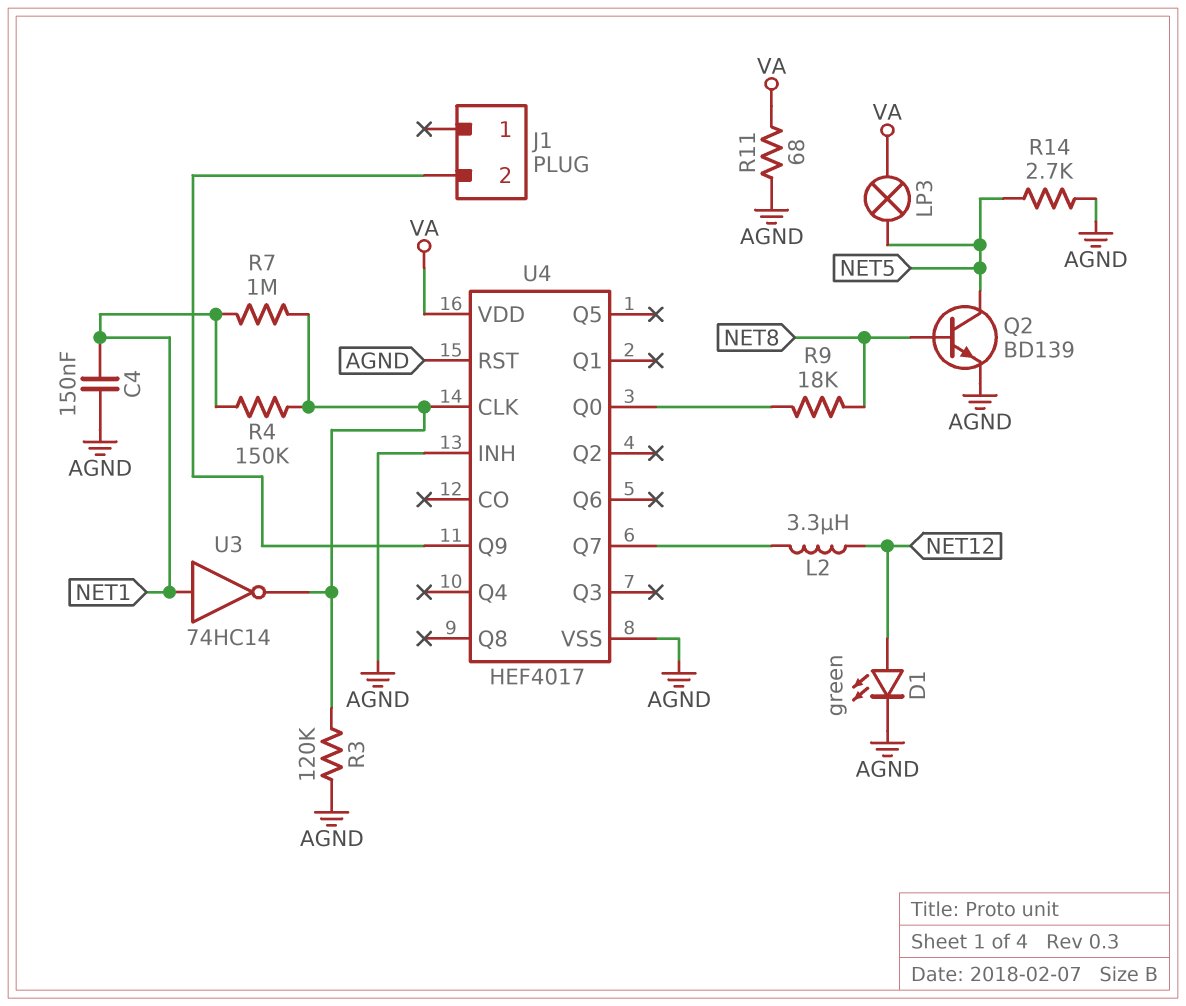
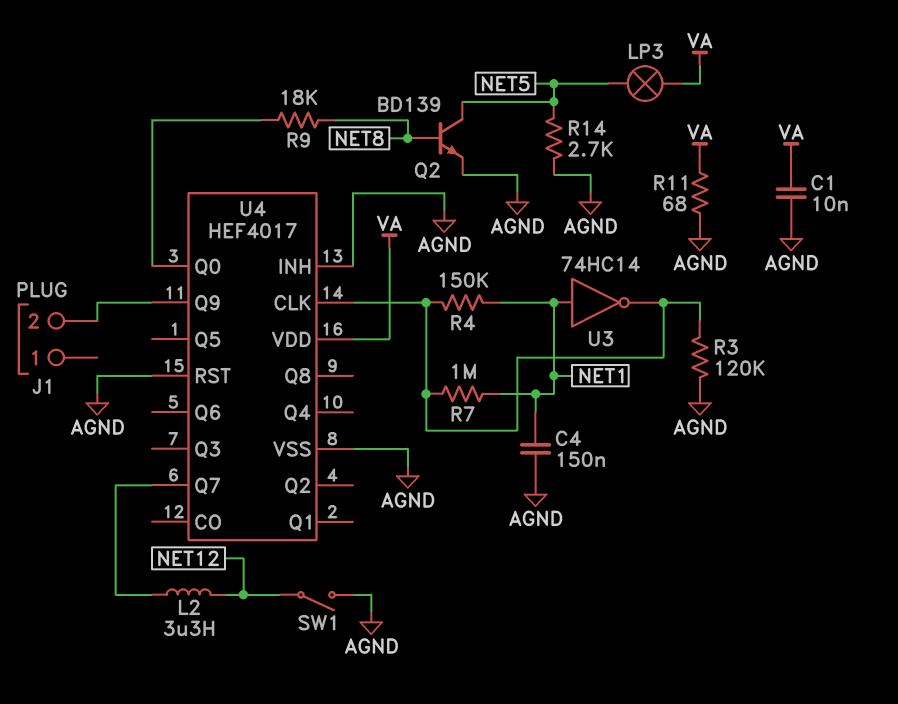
C1: none -> 10nF (AGND, VA)
D1: LED green (A NET12, K AGND) -> none
SW1: none -> switch (AGND, NET12)

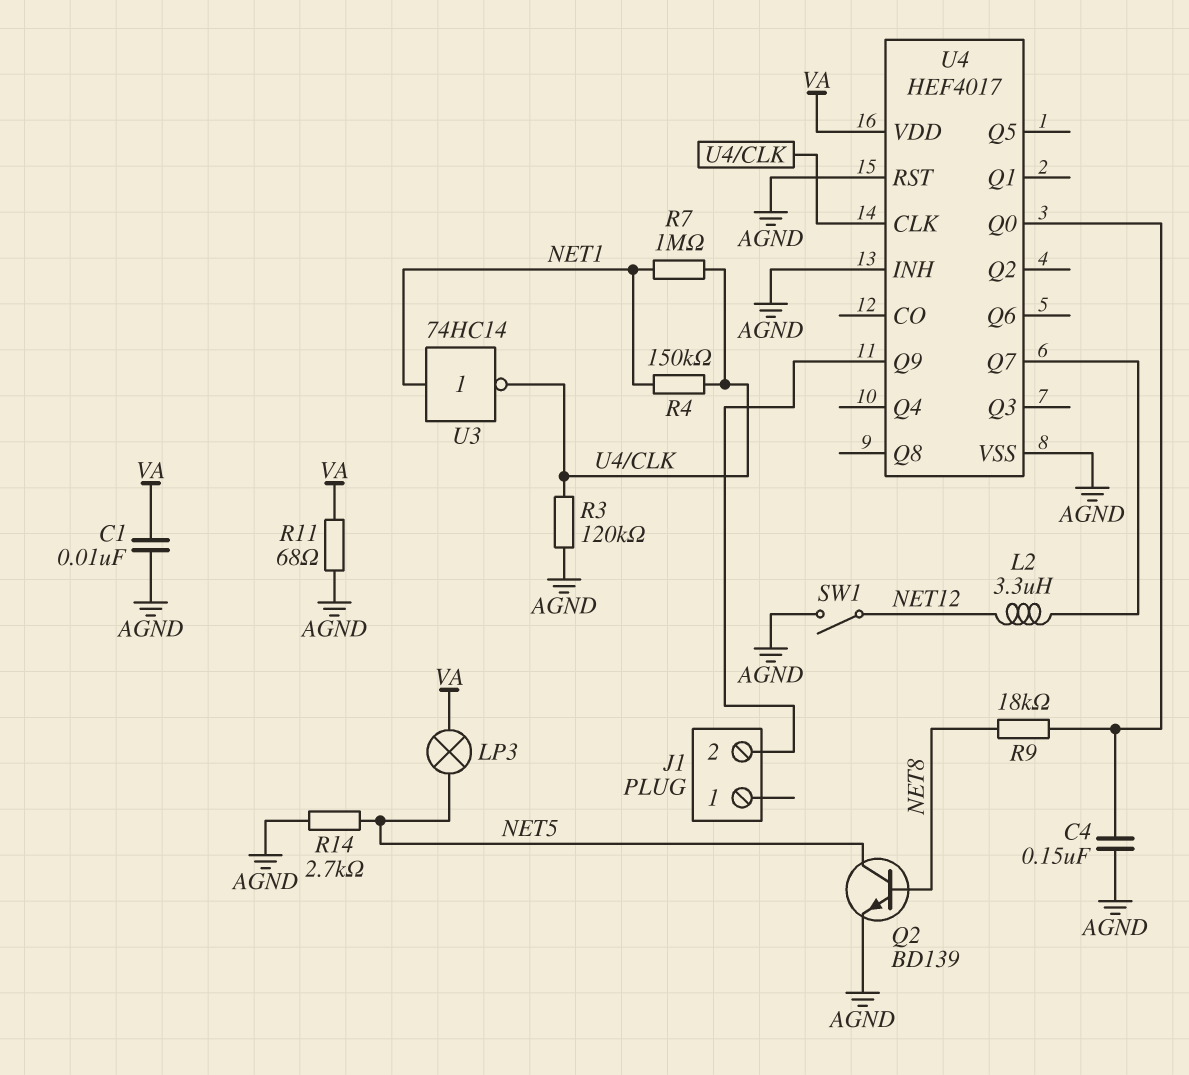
C4: 150nF (AGND, NET1) -> 150nF (AGND, U4/Q0)

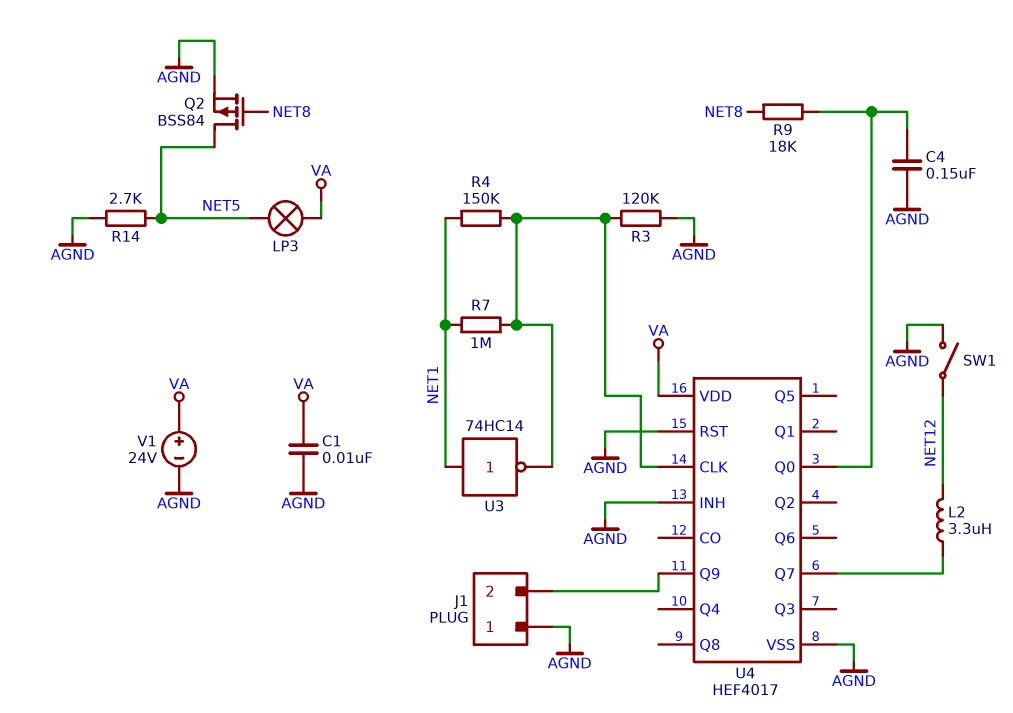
J1 pin 1: none -> AGND
Q2: NPN BD139 (B NET8, C NET5, E AGND) -> PMOS BSS84 (G NET8, D NET5, S AGND)
R11: 68 (AGND, VA) -> none
V1: none -> 24V (plus VA, minus AGND)

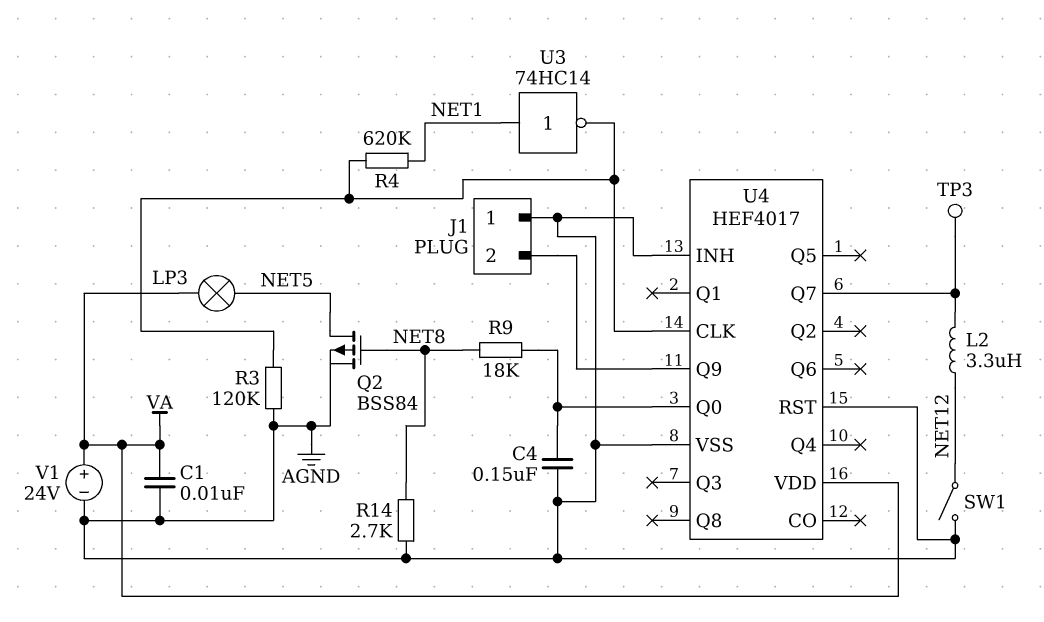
R4: 150k (NET1, U4/CLK) -> 620k (NET1, U4/CLK)
R7: 1M (NET1, U4/CLK) -> none
R14: 2.7k (AGND, NET5) -> 2.7k (AGND, NET8)
TP3: none -> test point (U4/Q7)

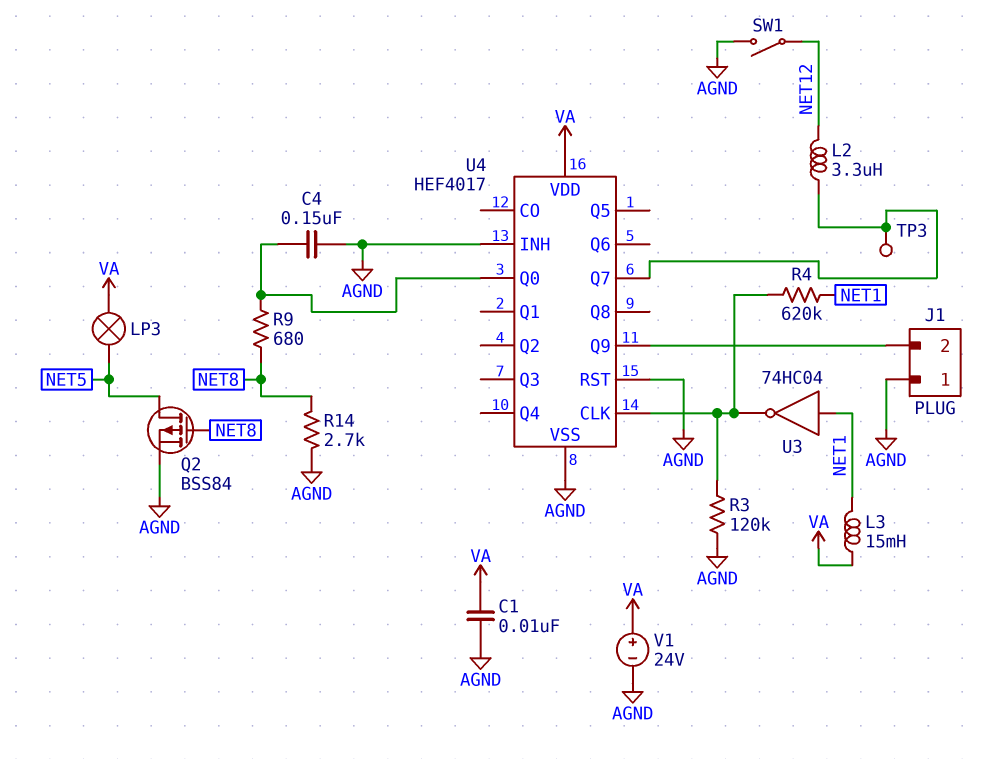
L3: none -> 15mH (NET1, VA)
R9: 18k (NET8, U4/Q0) -> 680 (NET8, U4/Q0)
U3: NOT 74HC14 (in NET1, out U4/CLK) -> NOT 74HC04 (in NET1, out U4/CLK)

